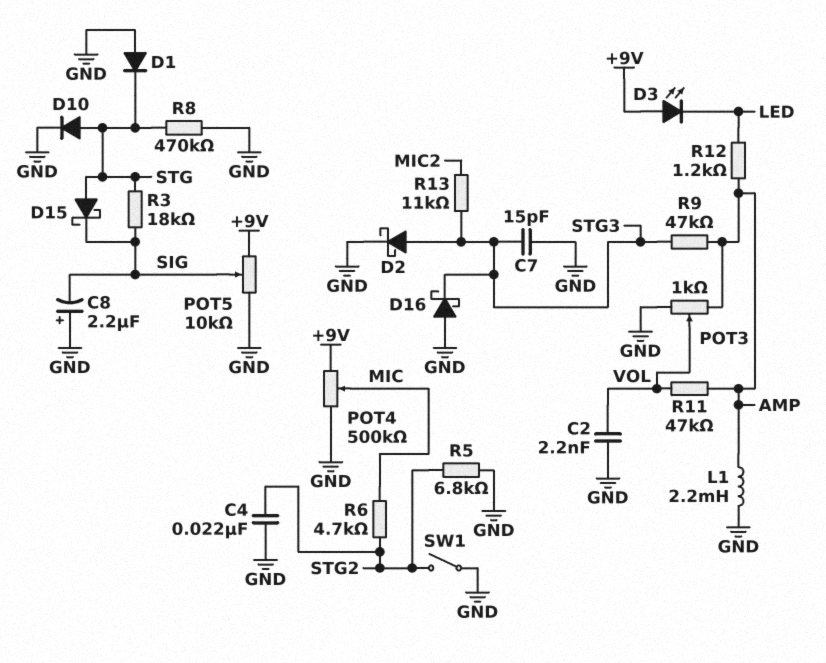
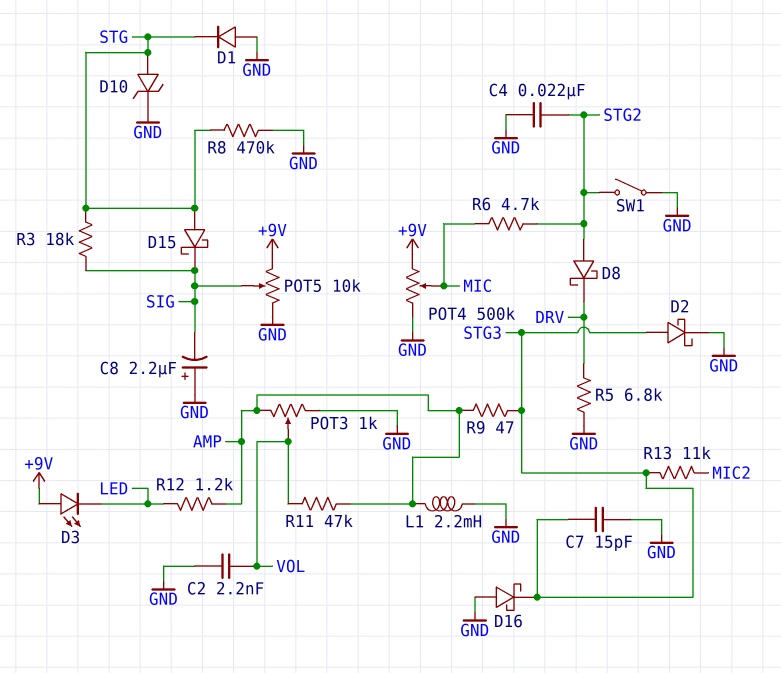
D8: none -> schottky (A STG2, K DRV)
D10: diode (A STG, K GND) -> zener (A STG, K GND)
R5: 6.8k (GND, STG2) -> 6.8k (DRV, GND)
R9: 47k (AMP, STG3) -> 47 (AMP, STG3)

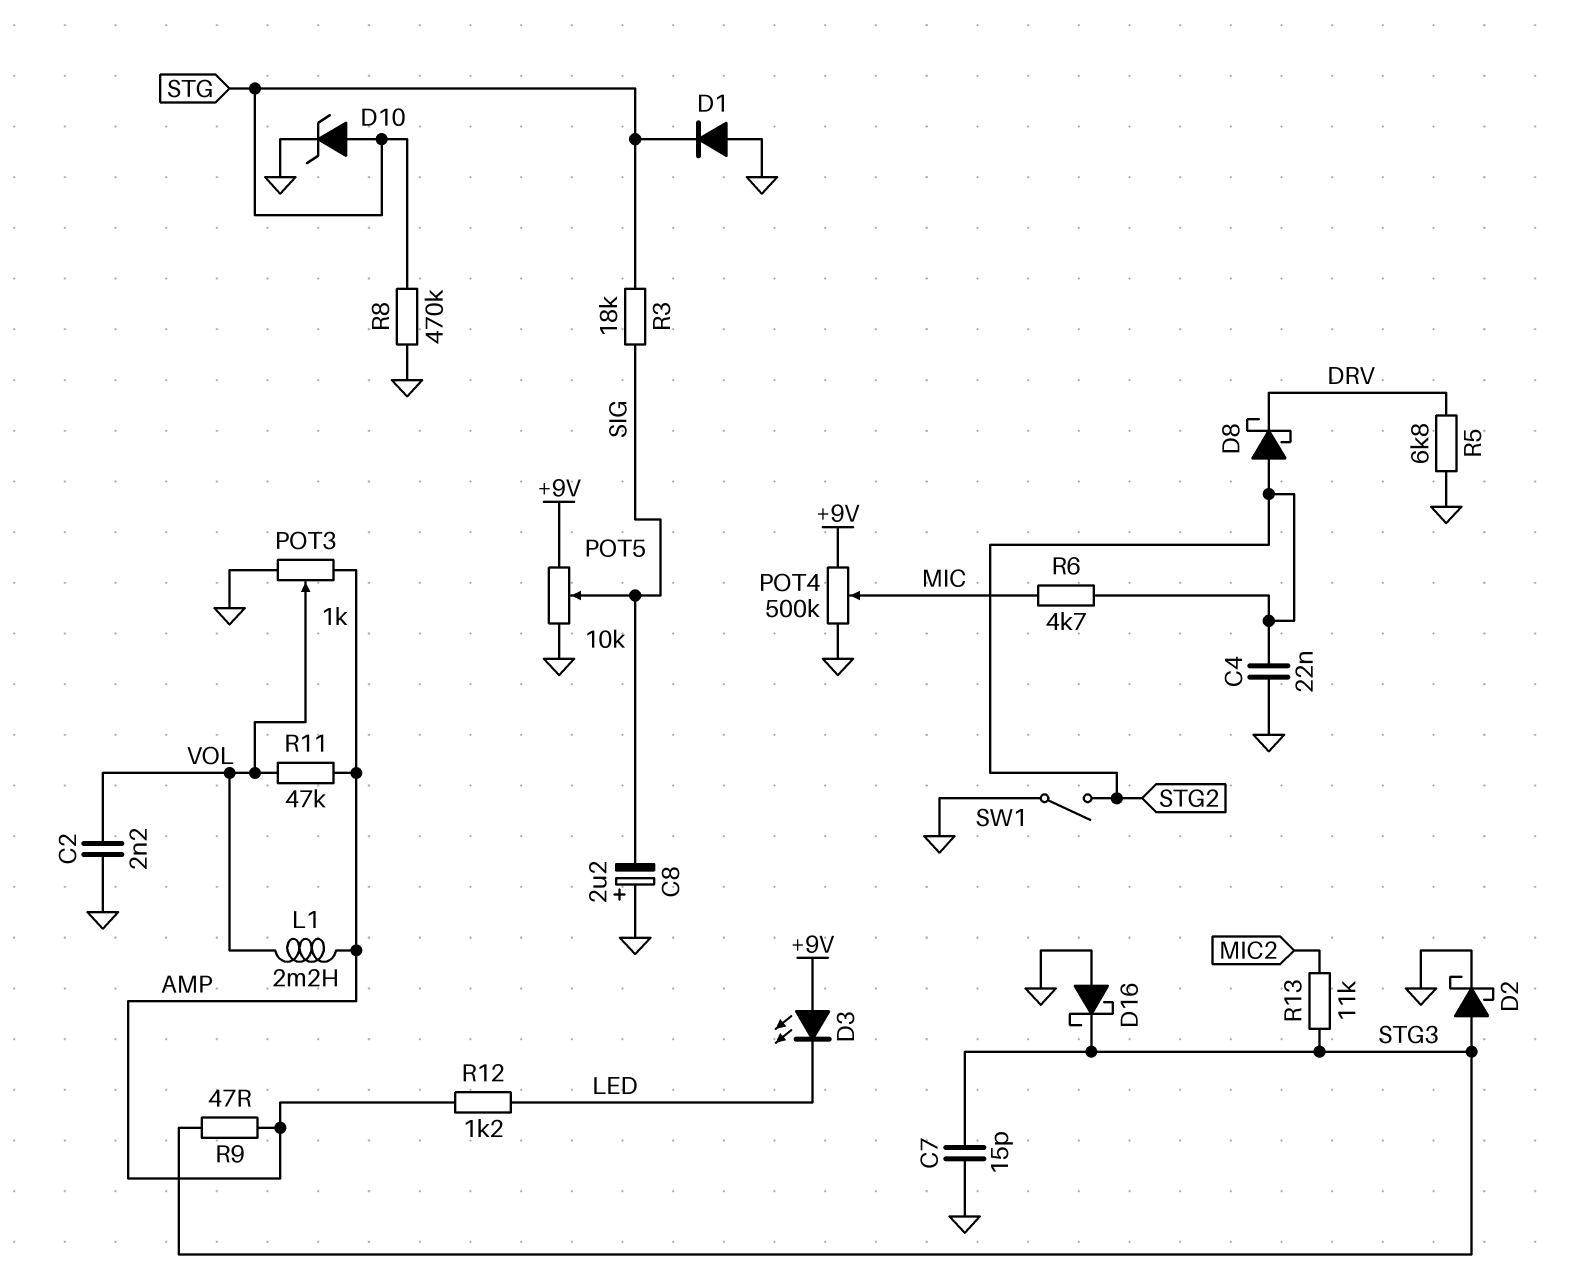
D15: schottky (A STG, K SIG) -> none
L1: 2.2mH (AMP, GND) -> 2.2mH (AMP, VOL)

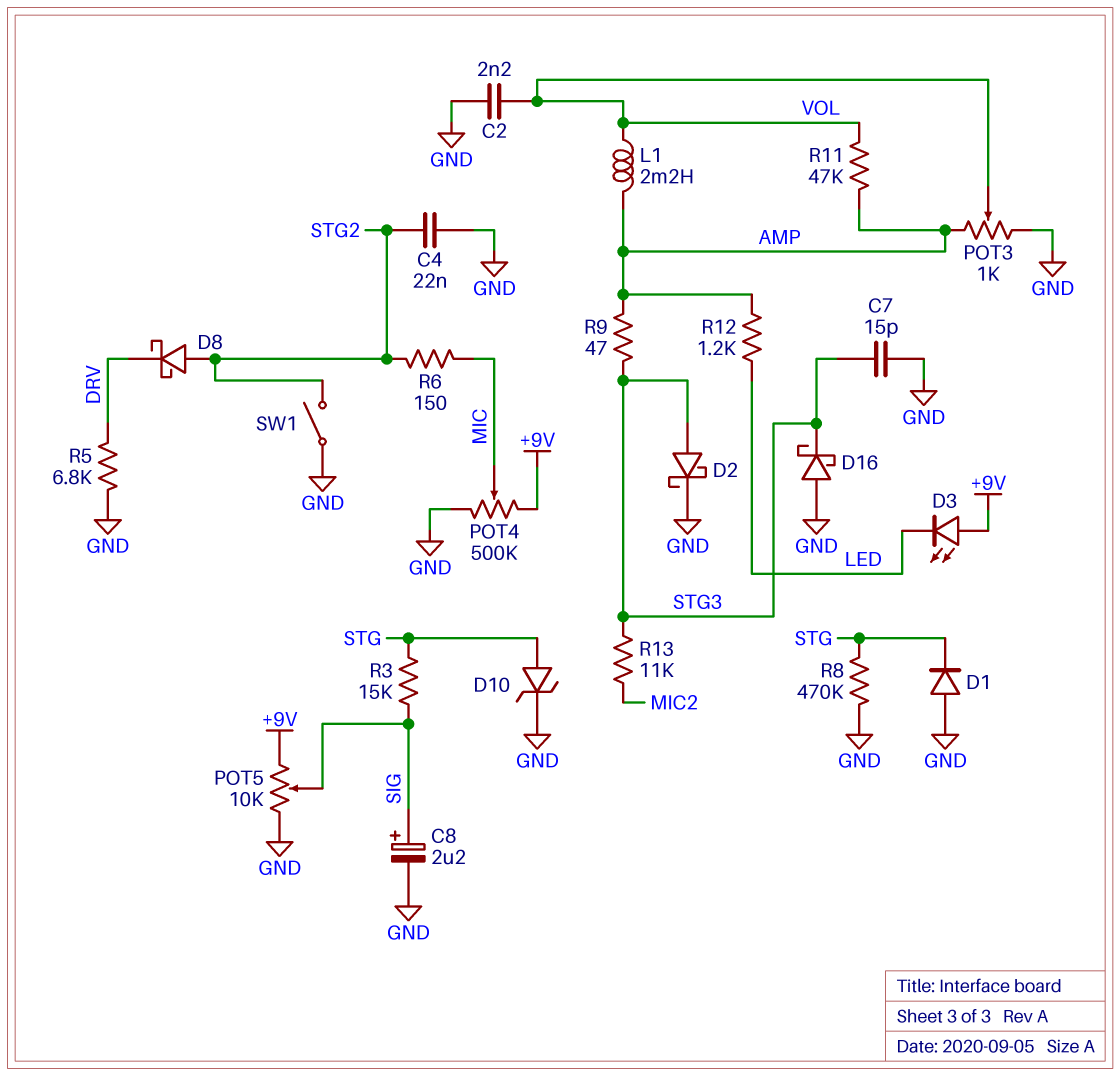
C8: 2.2uF (plus GND, minus SIG) -> 2.2uF (plus SIG, minus GND)
R3: 18k (SIG, STG) -> 15k (SIG, STG)
R6: 4.7k (MIC, STG2) -> 150 (MIC, STG2)

